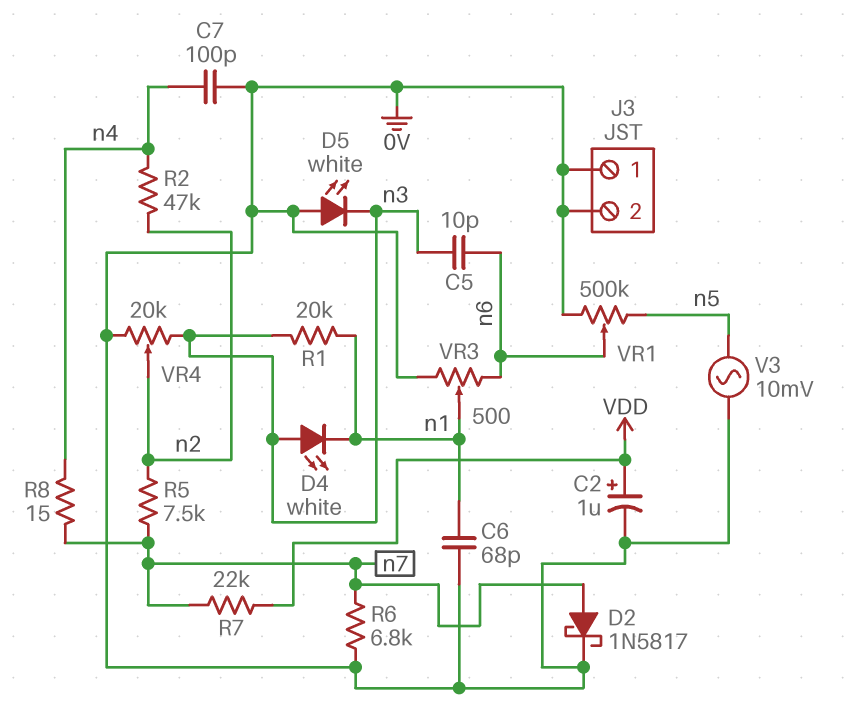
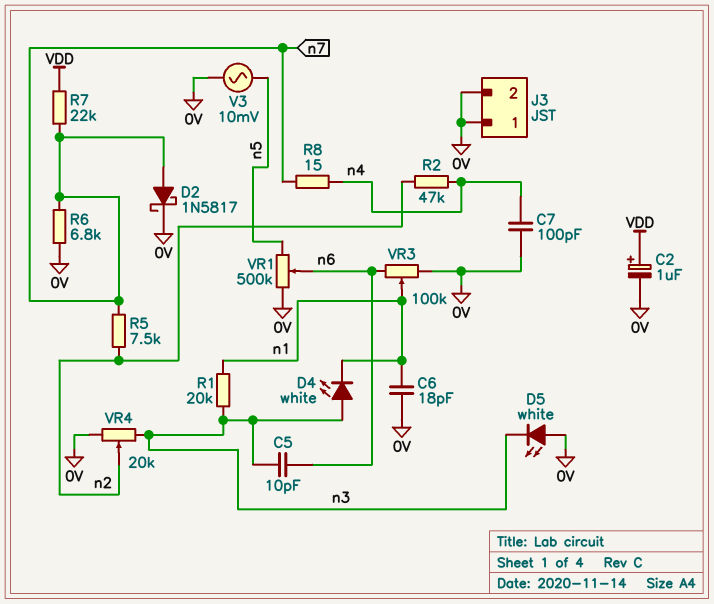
C6: 68pF (0V, n1) -> 18pF (0V, n1)
VR3: 500 (0V, n6, wiper n1) -> 100k (0V, n6, wiper n1)

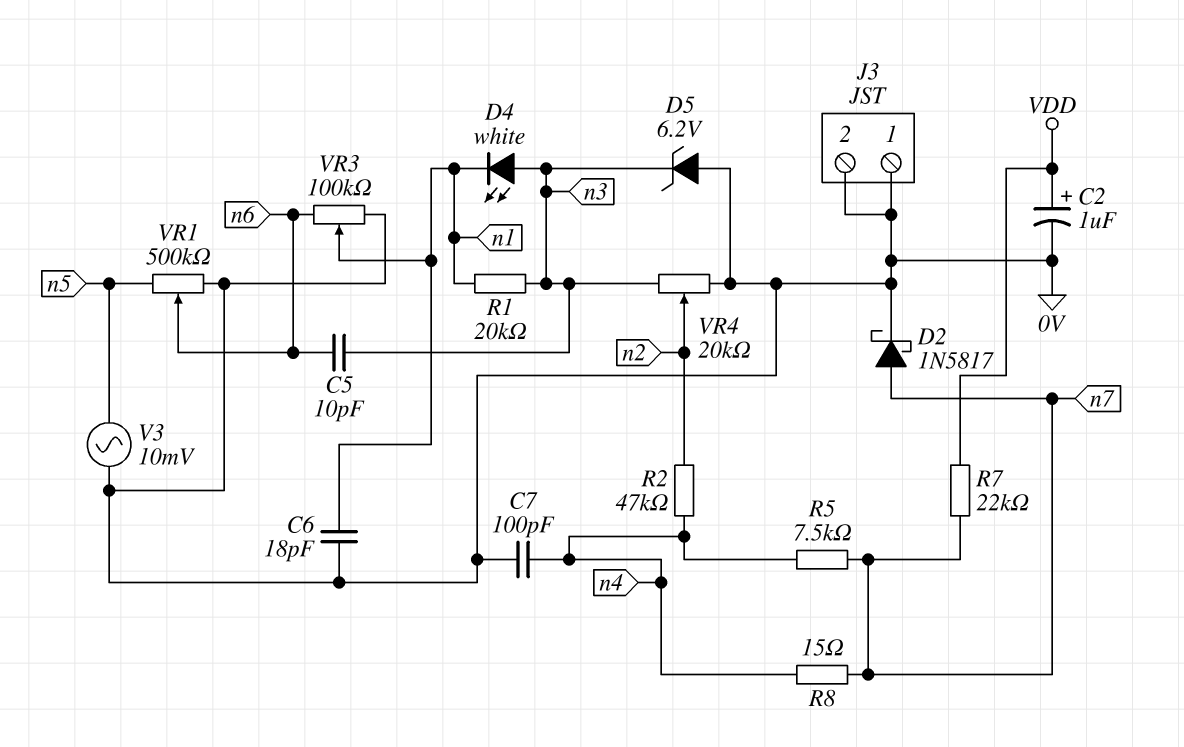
D5: LED white (A 0V, K n3) -> zener 6.2V (A 0V, K n3)
R5: 7.5k (n2, n7) -> 7.5k (n4, n7)
R6: 6.8k (0V, n7) -> none

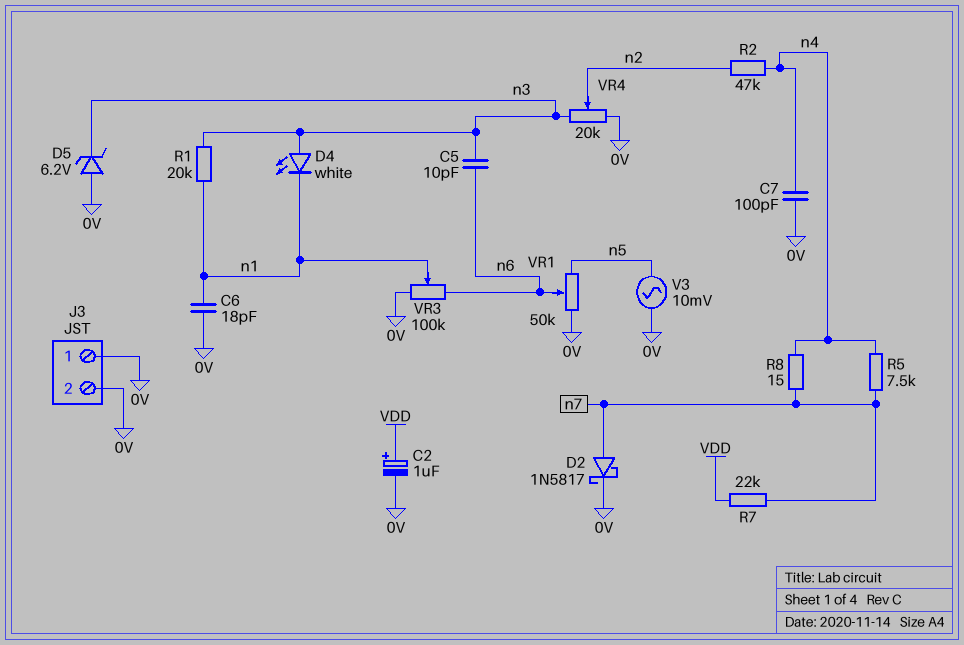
VR1: 500k (0V, n5, wiper n6) -> 50k (0V, n5, wiper n6)

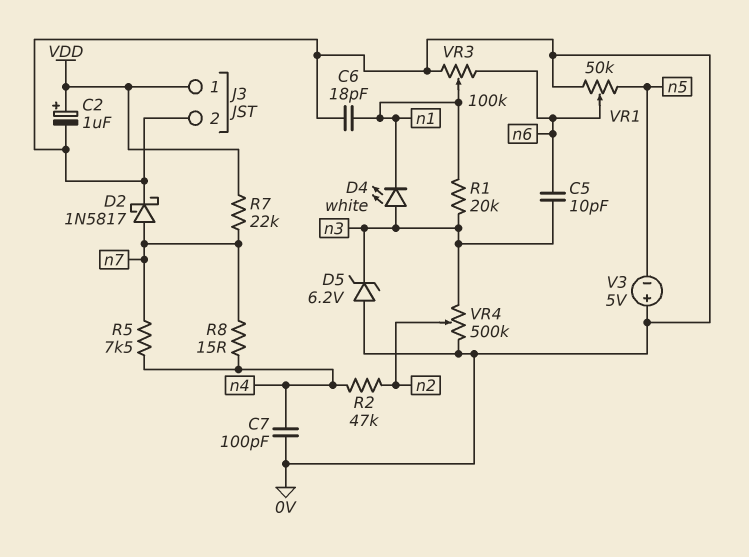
J3 pin 1: 0V -> VDD
V3: AC 10mV (0V, n5) -> 5V (plus 0V, minus n5)
VR4: 20k (0V, n3, wiper n2) -> 500k (0V, n3, wiper n2)

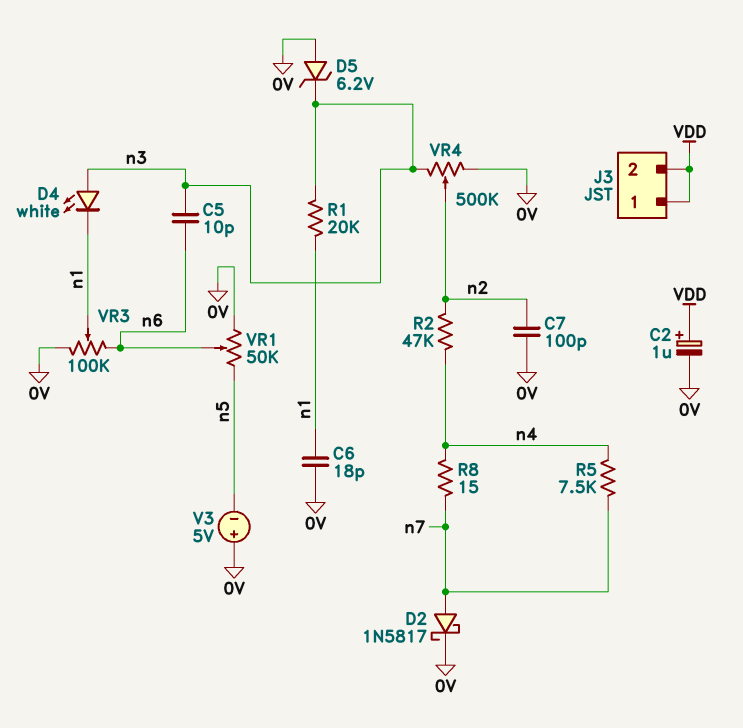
C7: 100pF (0V, n4) -> 100pF (0V, n2)
J3 pin 2: 0V -> VDD
R7: 22k (VDD, n7) -> none

